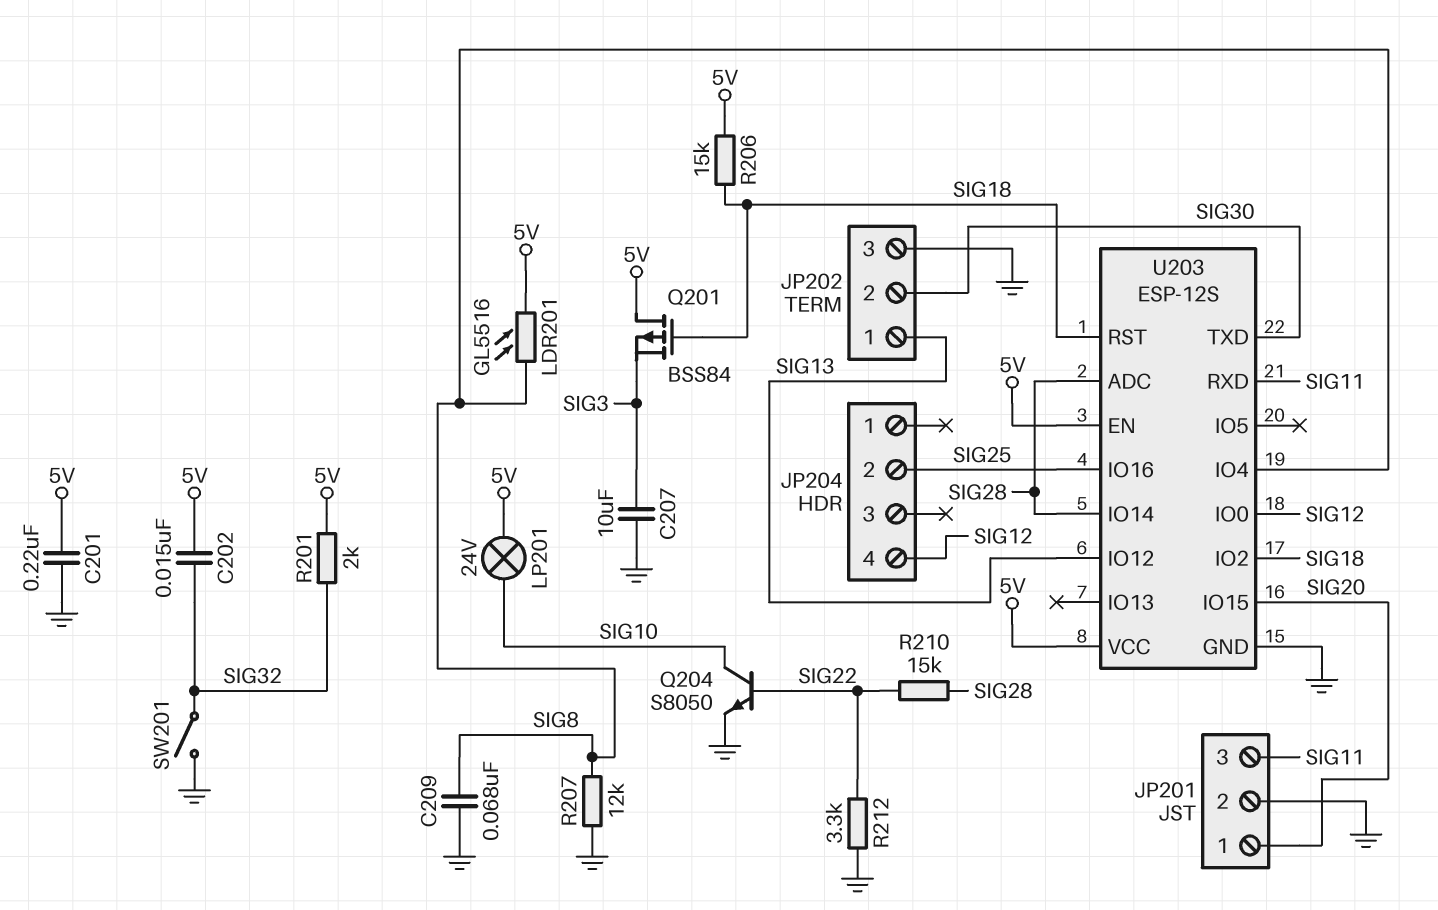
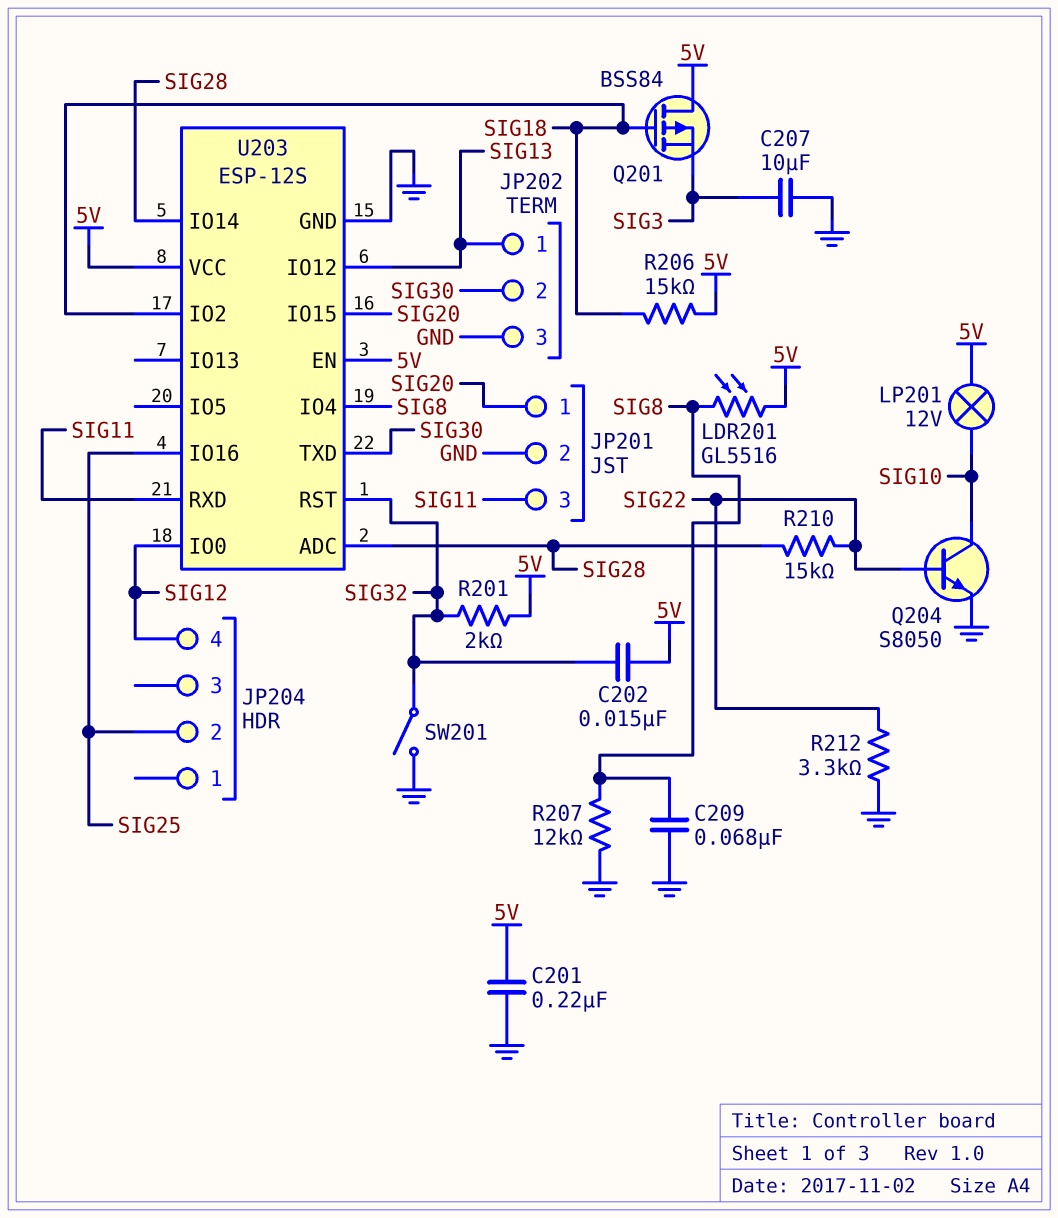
LP201: lamp 24V (5V, SIG10) -> lamp 12V (5V, SIG10)
U203 pin RST: SIG18 -> SIG32

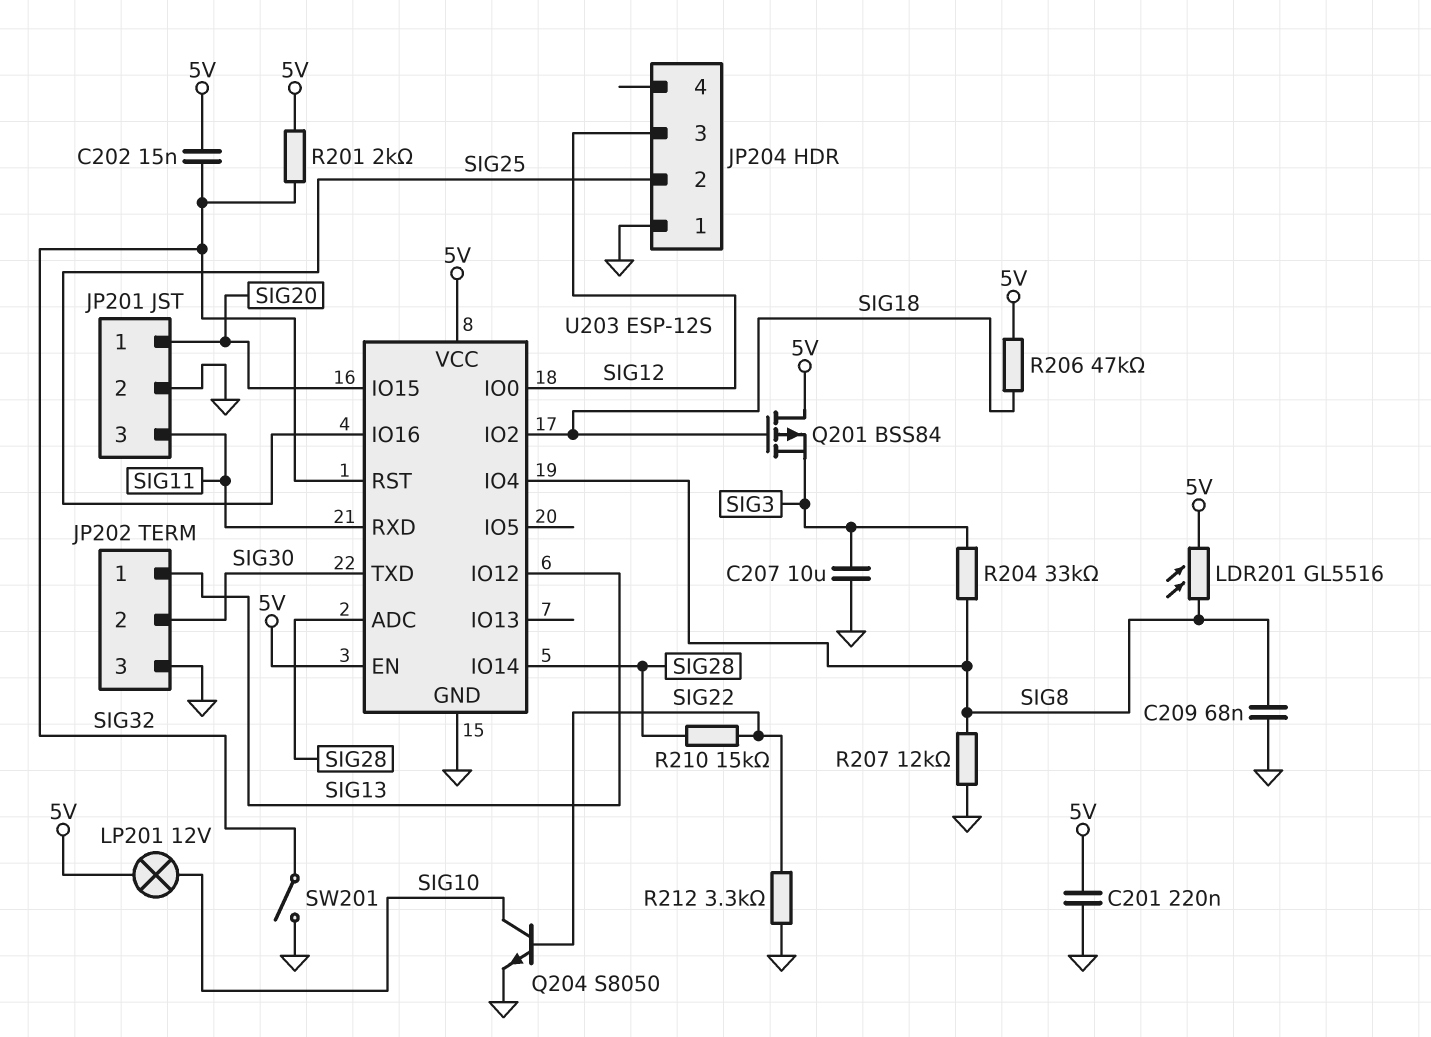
JP204 pin 1: none -> GND
JP204 pin 3: none -> SIG12
JP204 pin 4: SIG12 -> none
R204: none -> 33k (SIG3, SIG8)
R206: 15k (5V, SIG18) -> 47k (5V, SIG18)

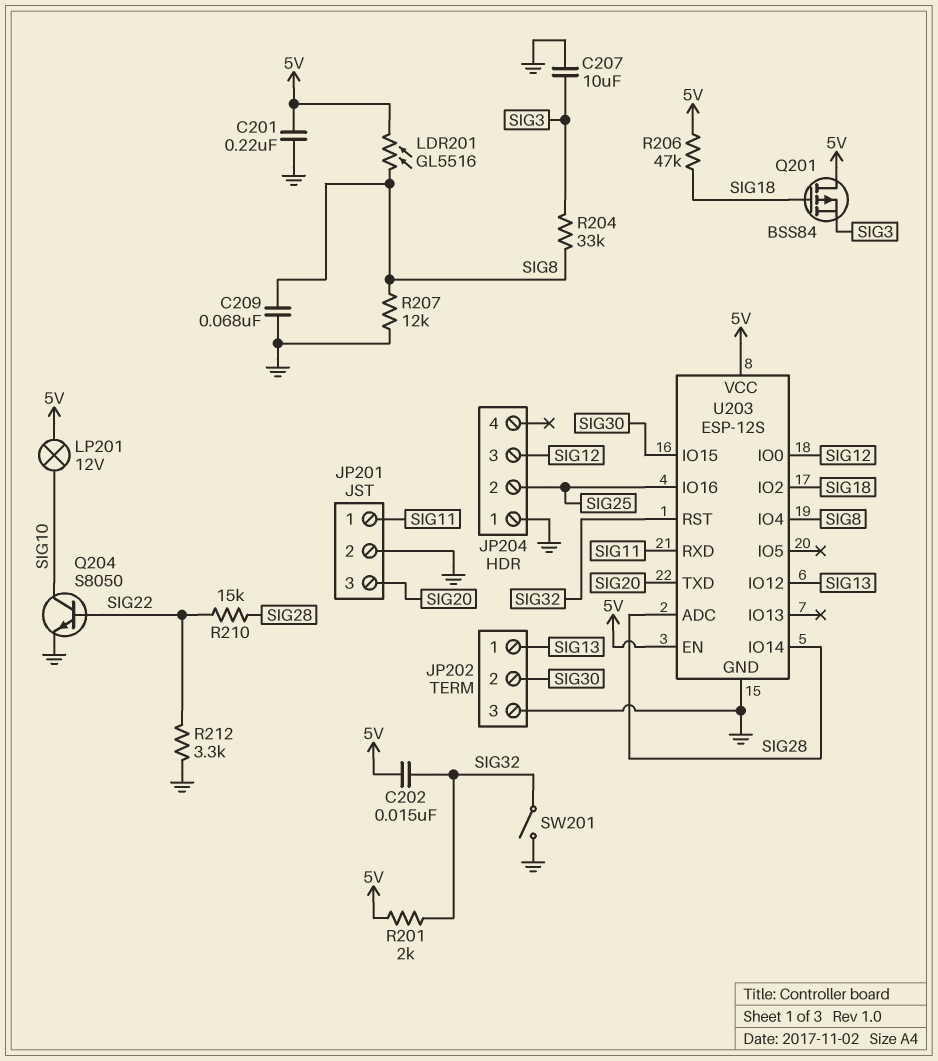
JP201 pin 1: SIG20 -> SIG11
JP201 pin 3: SIG11 -> SIG20
U203 pin IO15: SIG20 -> SIG30
U203 pin TXD: SIG30 -> SIG20

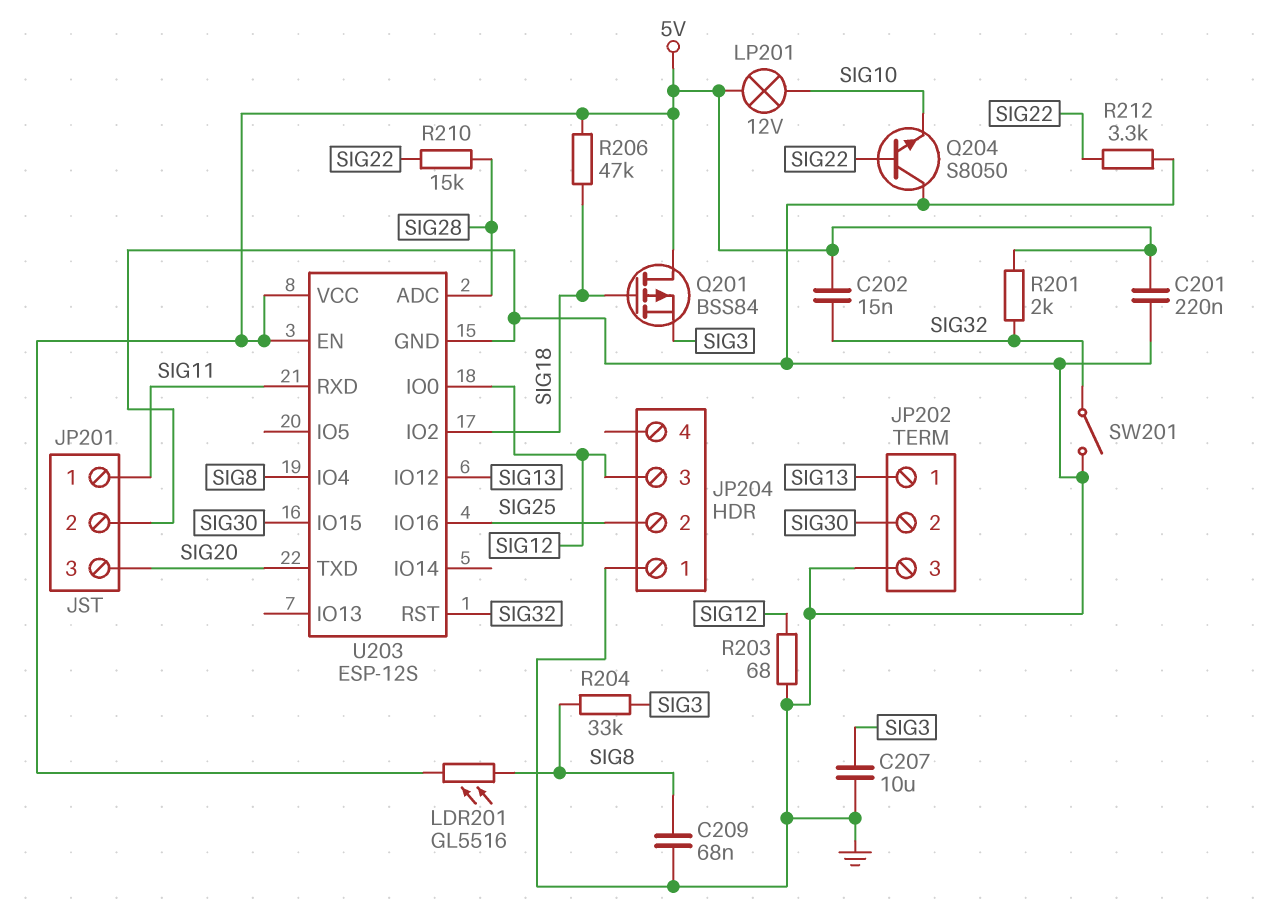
Q204: NPN S8050 (B SIG22, C SIG10, E GND) -> NPN S8050 (B SIG22, C GND, E SIG10)
R203: none -> 68 (GND, SIG12)
R207: 12k (GND, SIG8) -> none
U203 pin IO14: SIG28 -> none

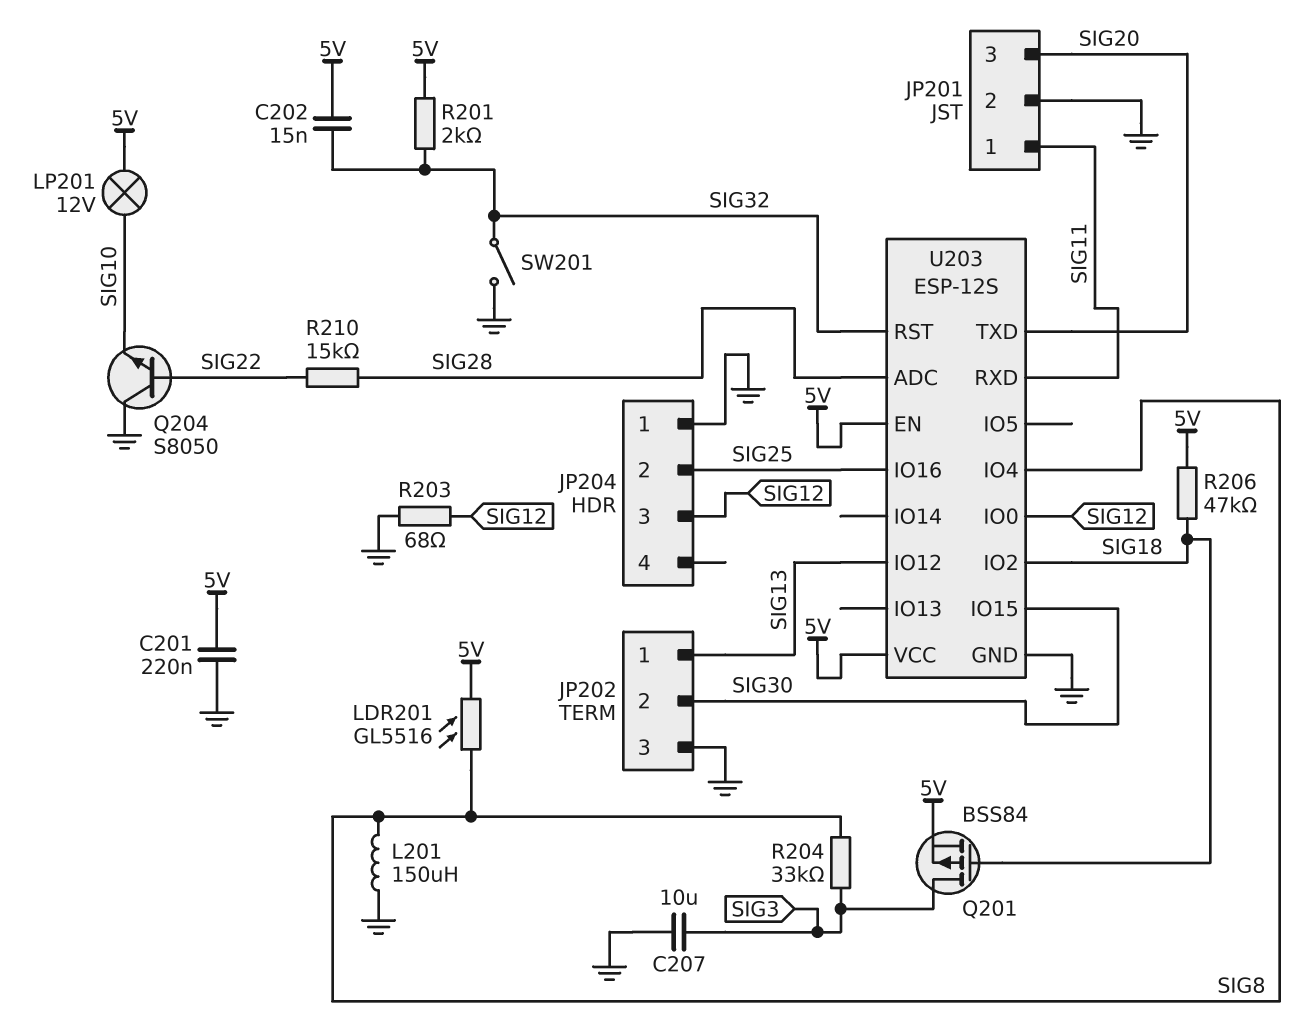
C209: 68nF (GND, SIG8) -> none
L201: none -> 150uH (GND, SIG8)
Q201: PMOS BSS84 (G SIG18, D 5V, S SIG3) -> PMOS BSS84 (G SIG18, D SIG3, S 5V)
R212: 3.3k (GND, SIG22) -> none

